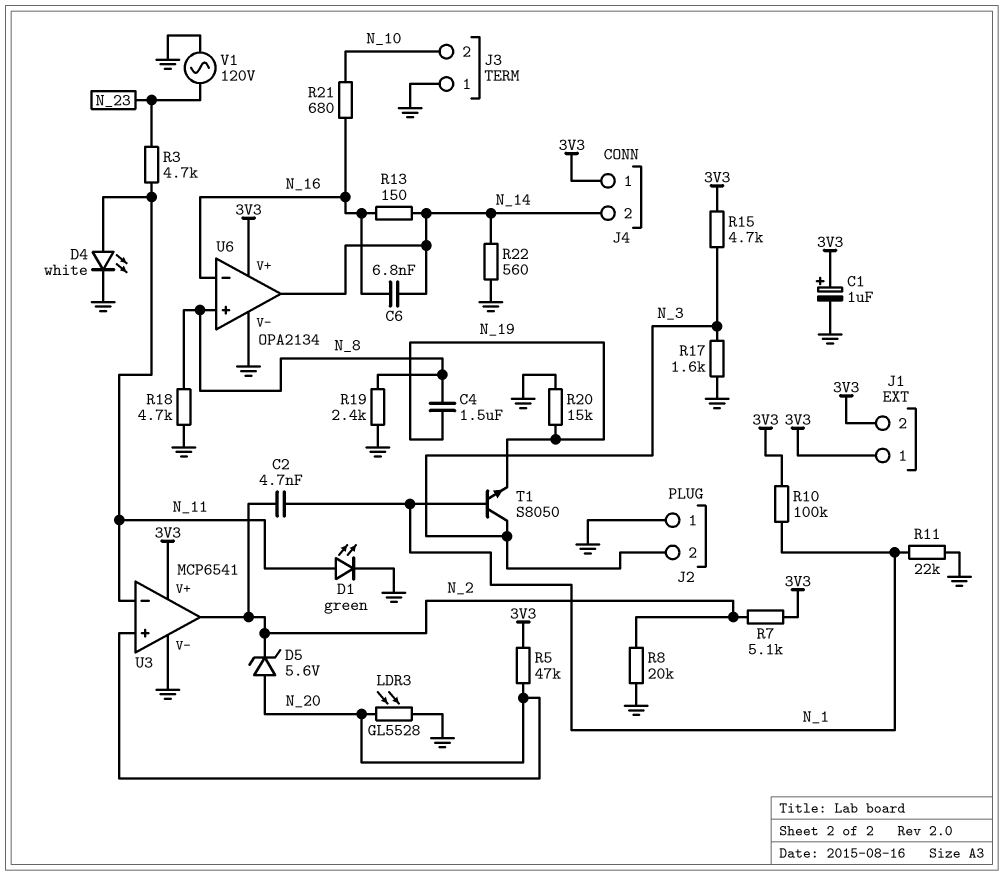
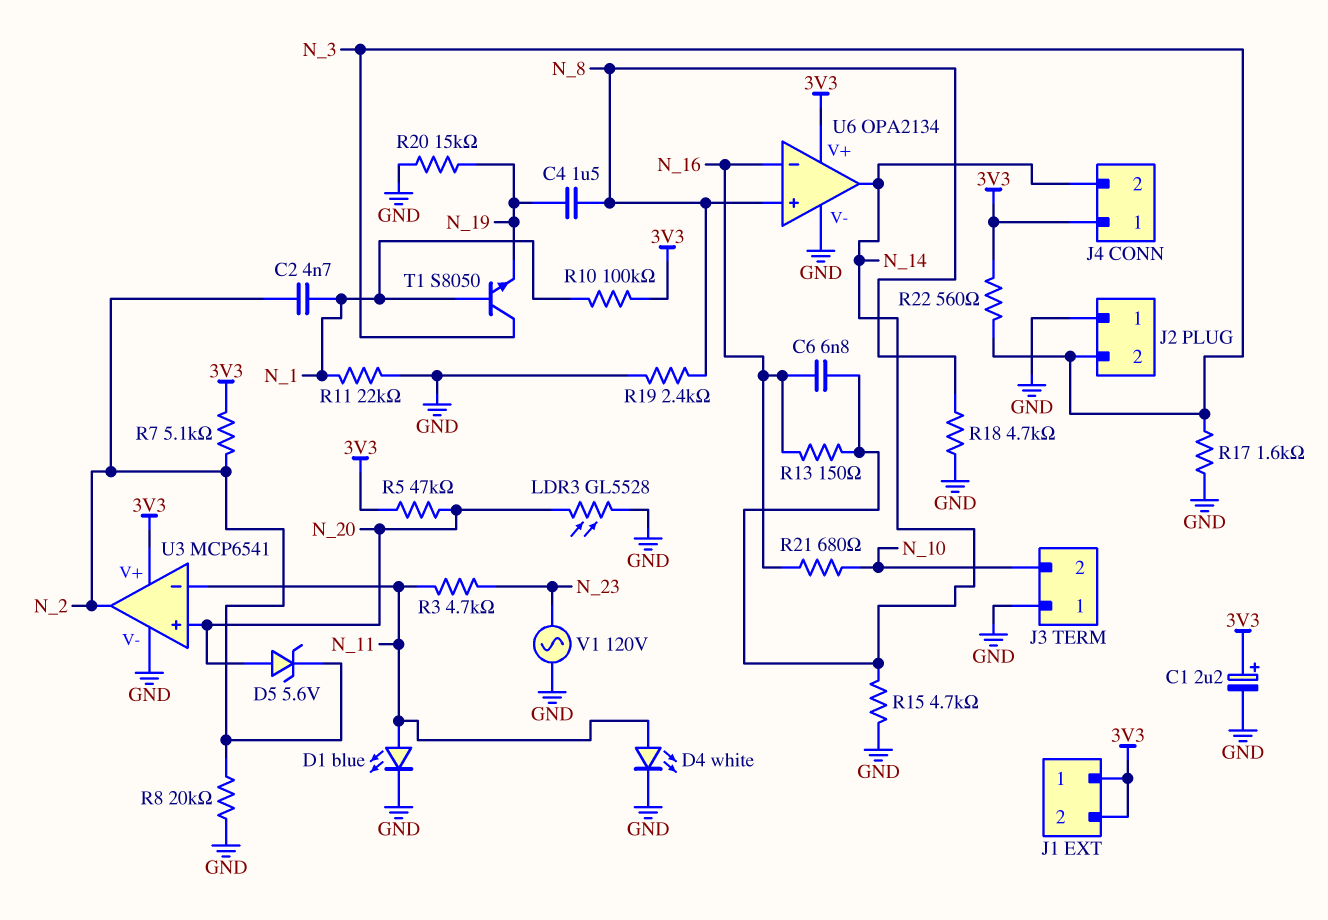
C1: 1uF (plus 3V3, minus GND) -> 2.2uF (plus 3V3, minus GND)
D1: LED green (A N_11, K GND) -> LED blue (A N_11, K GND)
R15: 4.7k (3V3, N_3) -> 4.7k (GND, N_14)
R22: 560 (GND, N_14) -> 560 (3V3, N_3)

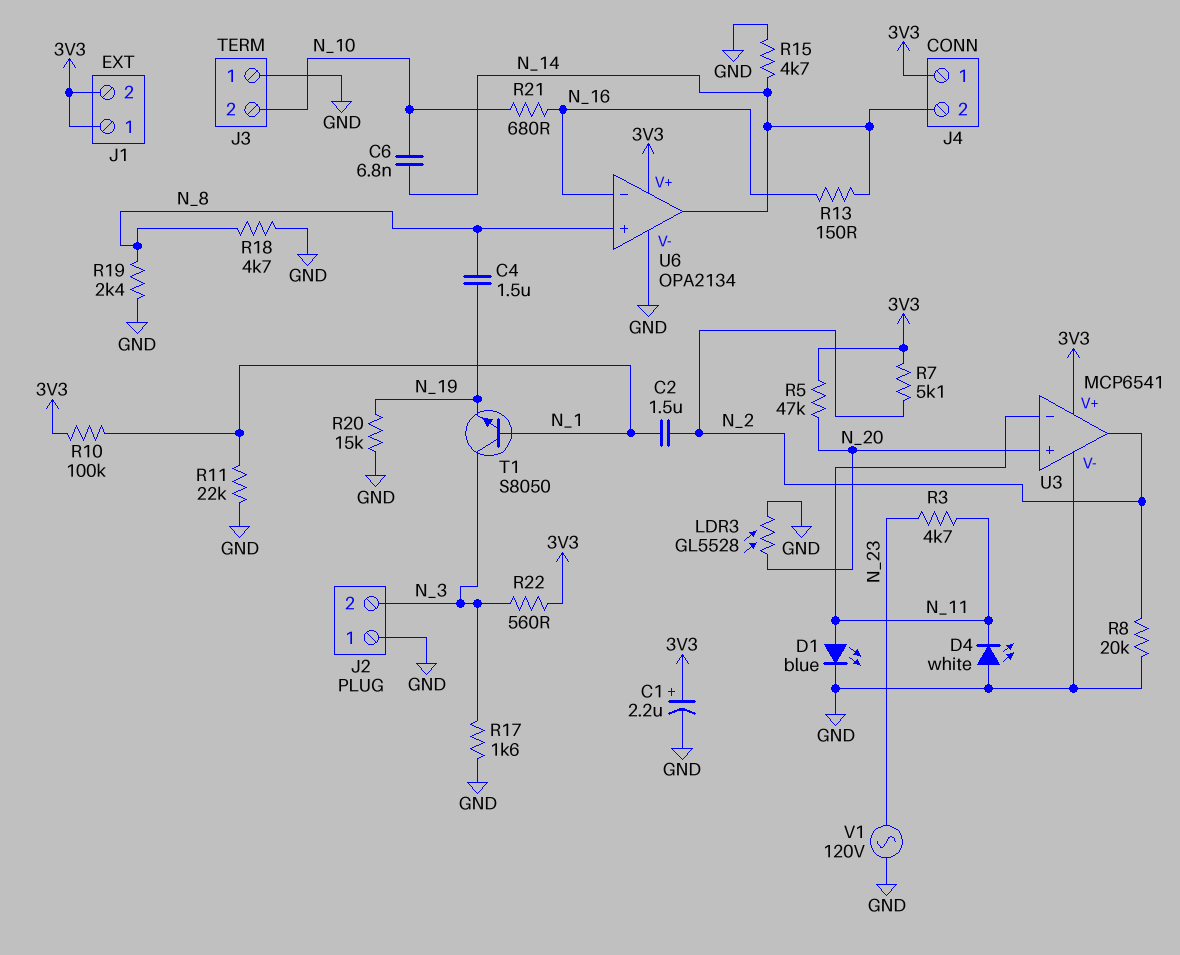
C2: 4.7nF (N_1, N_2) -> 1.5uF (N_1, N_2)
C6: 6.8nF (N_14, N_16) -> 6.8nF (N_10, N_14)
D4: LED white (A N_11, K GND) -> LED white (A GND, K N_11)
D5: zener 5.6V (A N_20, K N_2) -> none

